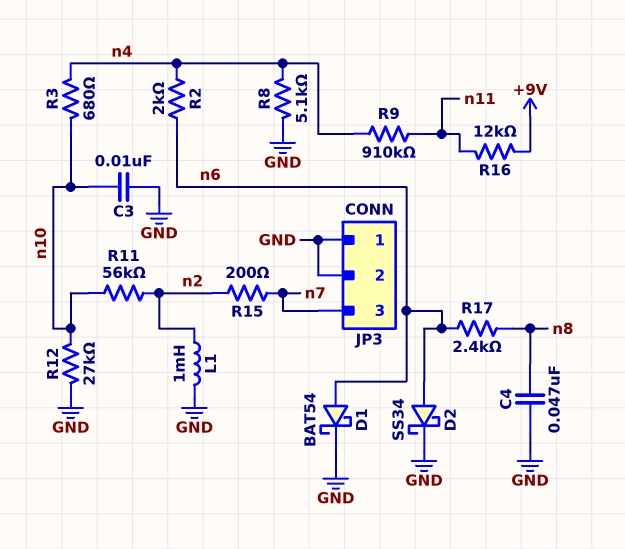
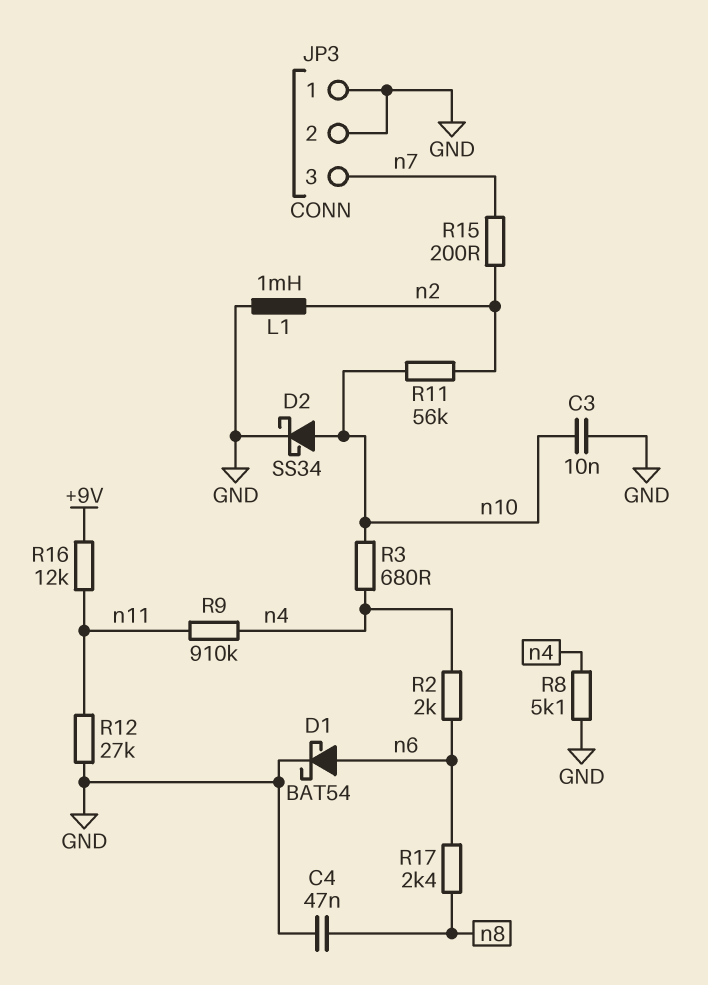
D2: schottky SS34 (A n6, K GND) -> schottky SS34 (A n10, K GND)
R12: 27k (GND, n10) -> 27k (GND, n11)

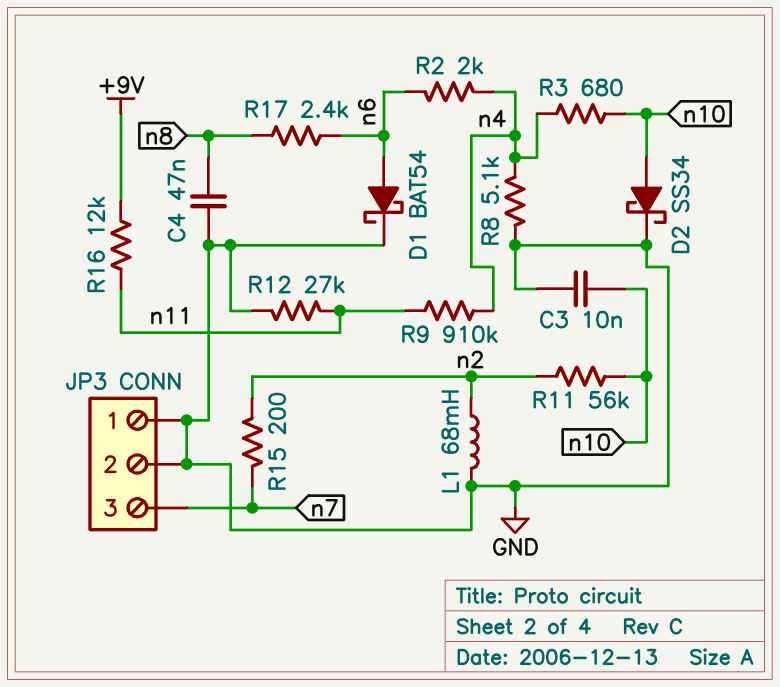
L1: 1mH (GND, n2) -> 68mH (GND, n2)

